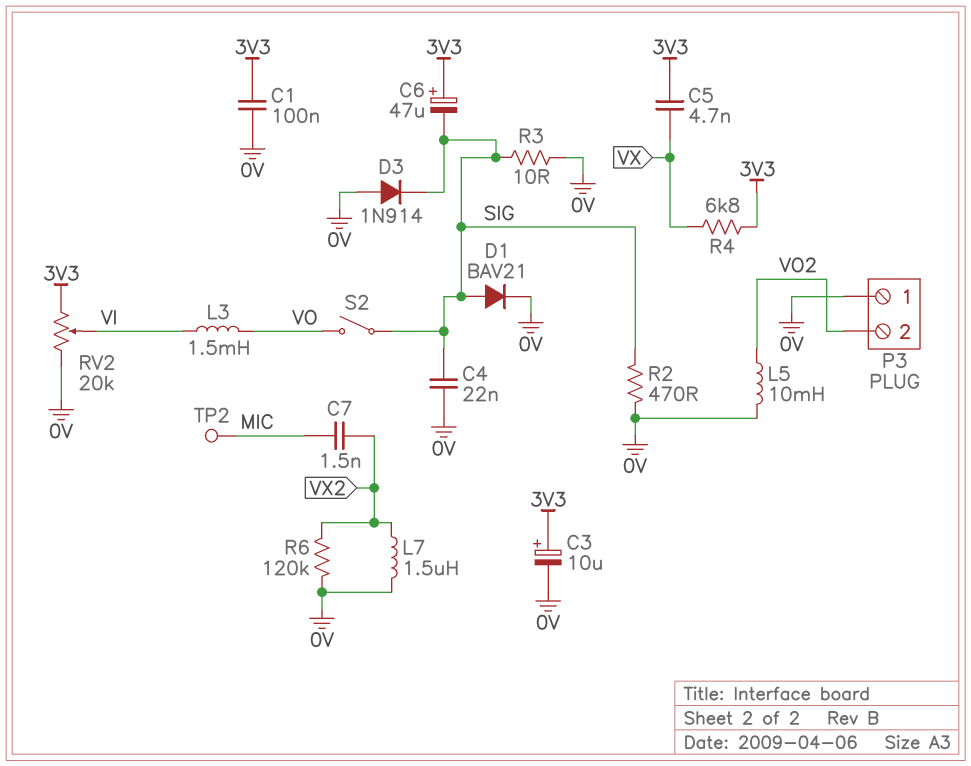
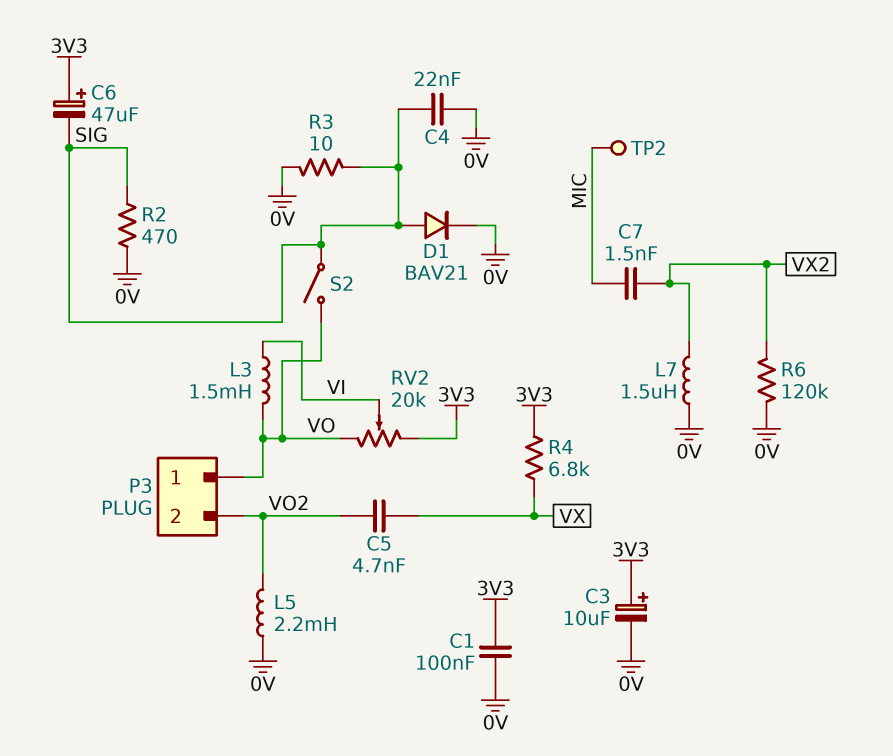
C5: 4.7nF (3V3, VX) -> 4.7nF (VO2, VX)
D3: diode 1N914 (A 0V, K SIG) -> none
L5: 10mH (0V, VO2) -> 2.2mH (0V, VO2)
P3 pin 1: 0V -> VO
RV2: 20k (0V, 3V3, wiper VI) -> 20k (3V3, VO, wiper VI)

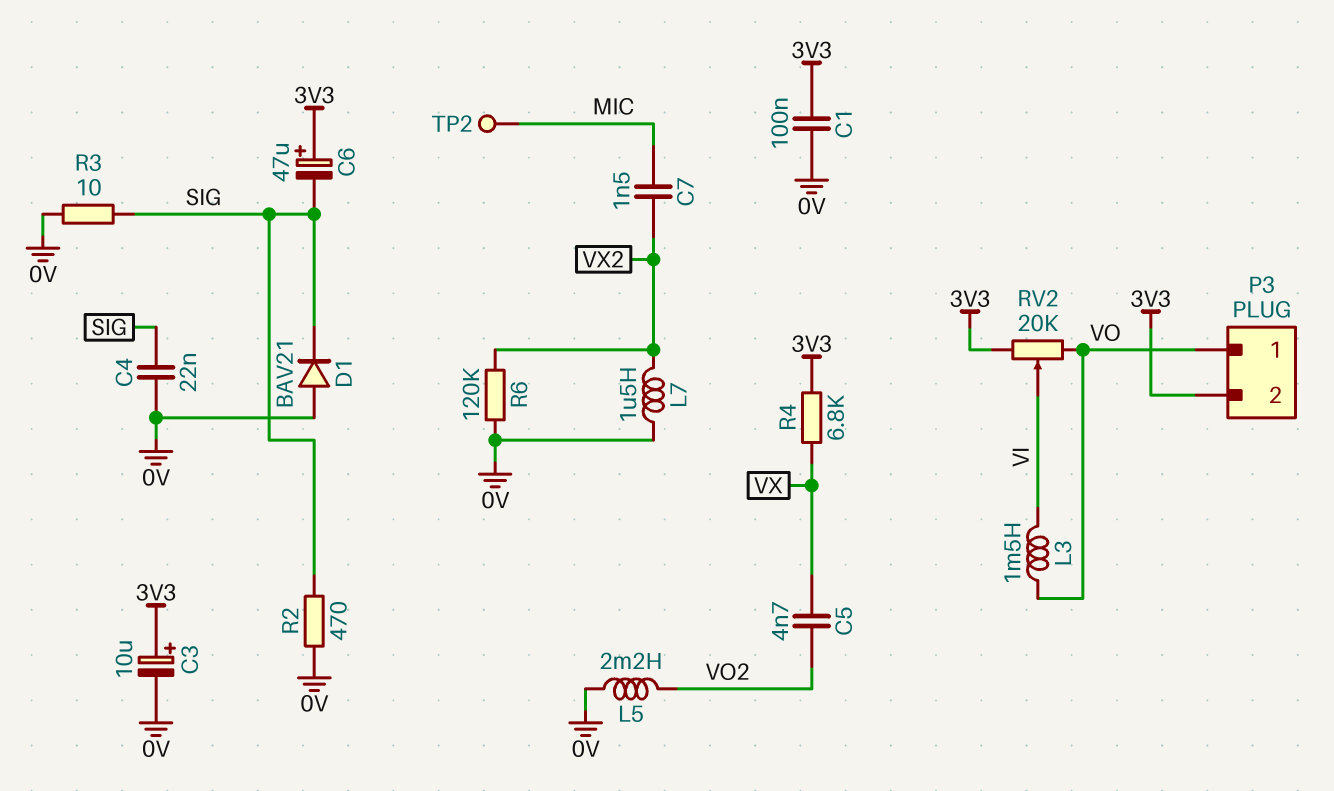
D1: diode BAV21 (A SIG, K 0V) -> diode BAV21 (A 0V, K SIG)
P3 pin 2: VO2 -> 3V3
S2: switch (SIG, VO) -> none

